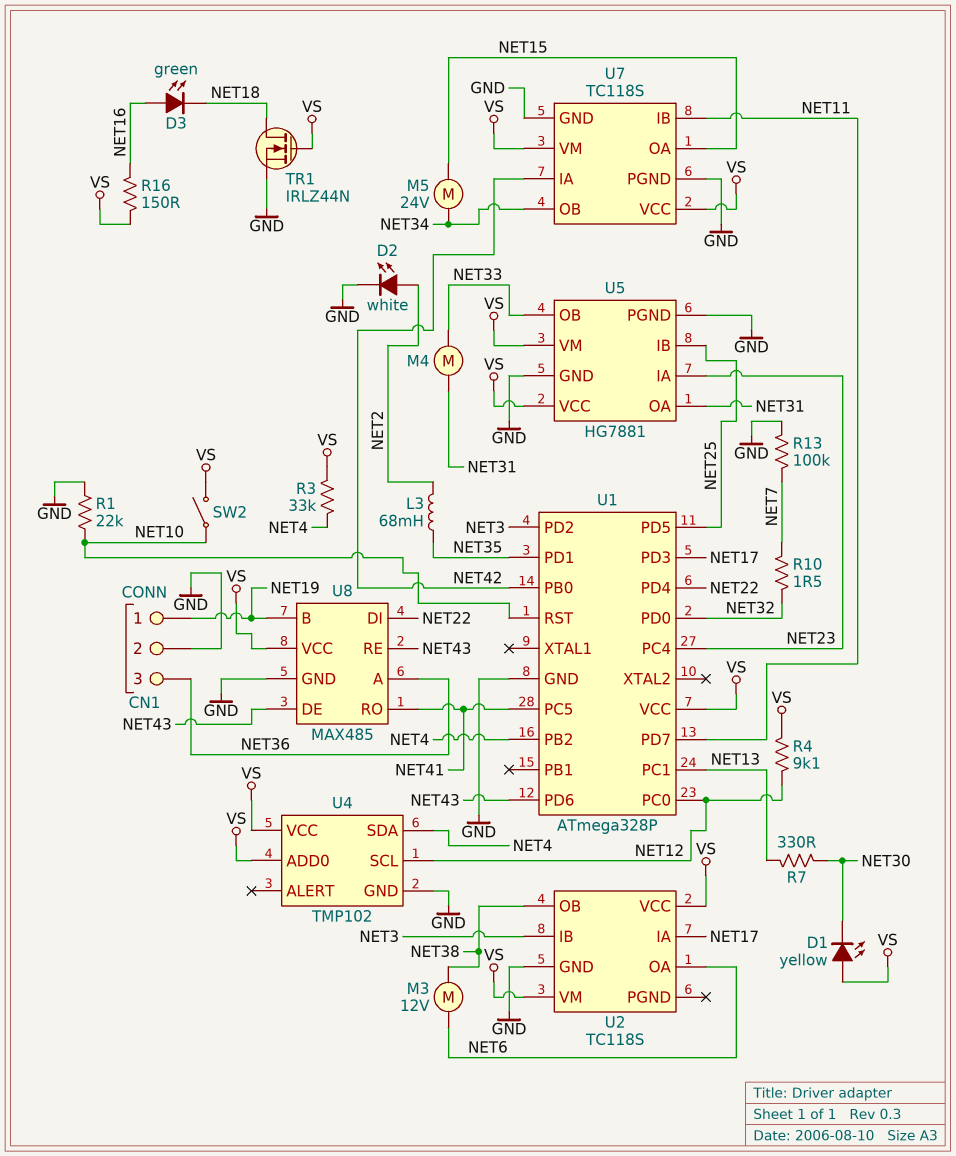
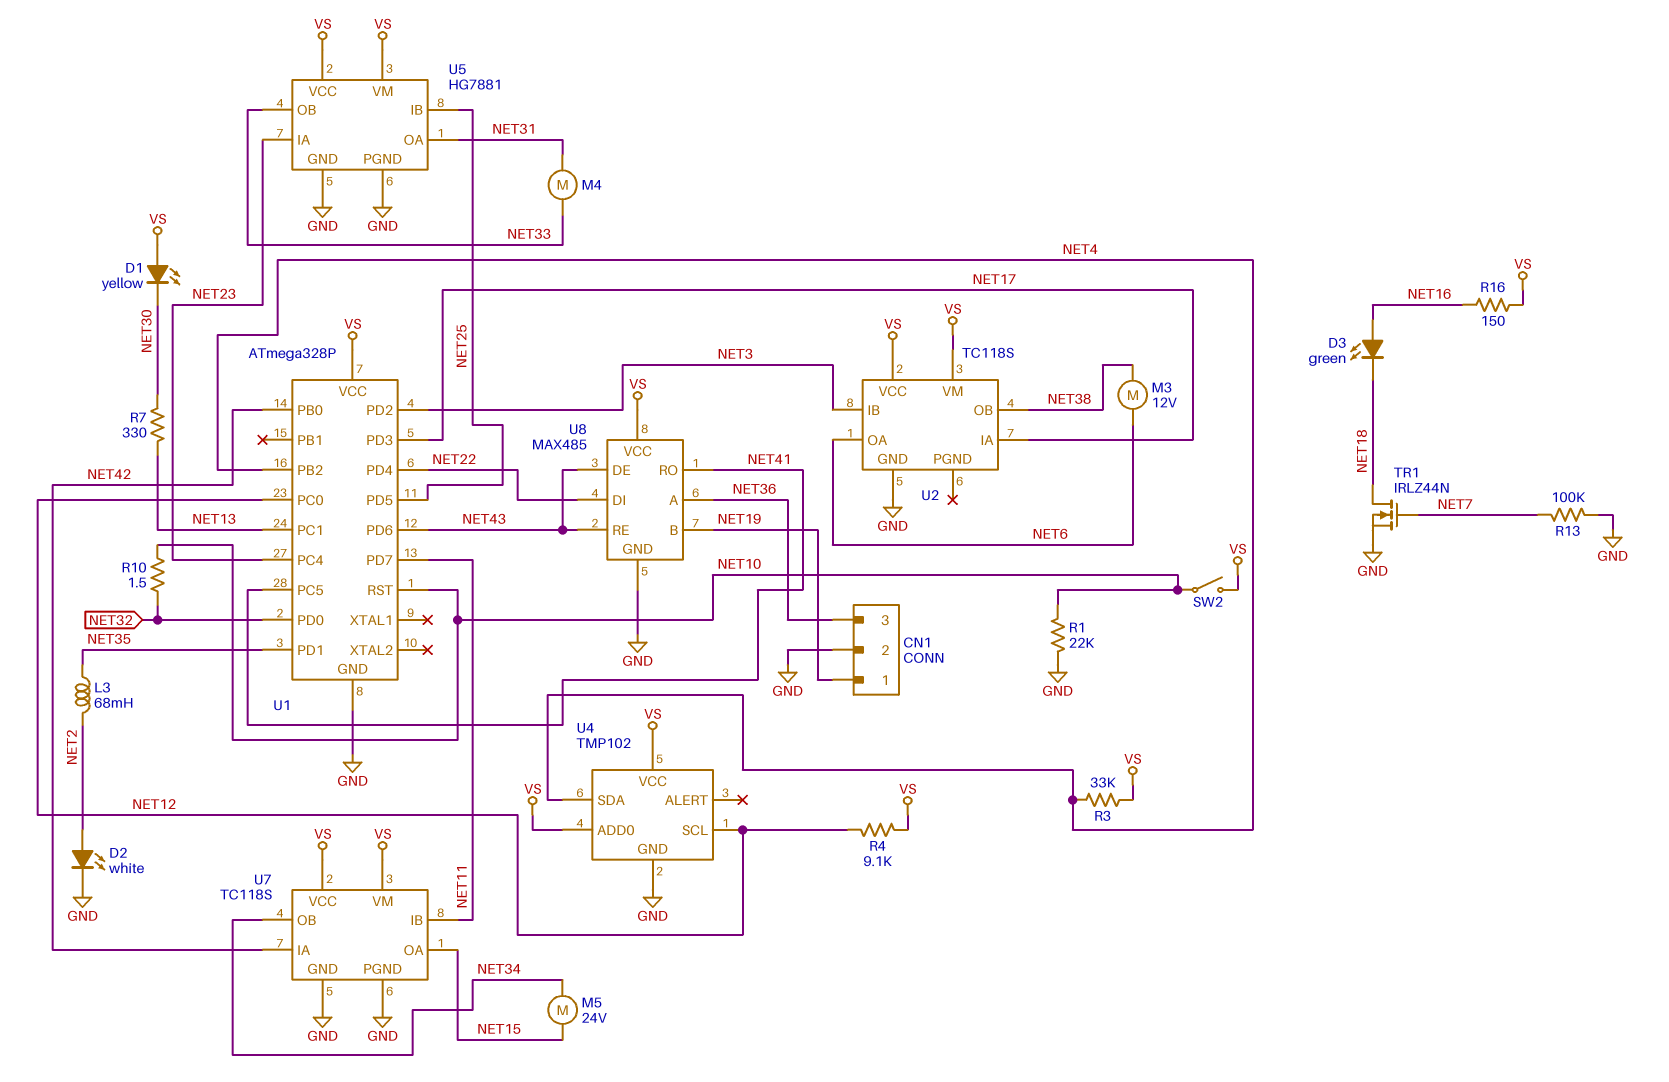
R10: 1.5 (NET7, NET32) -> 1.5 (NET10, NET32)
TR1: NMOS IRLZ44N (G VS, D NET18, S GND) -> NMOS IRLZ44N (G NET7, D NET18, S GND)

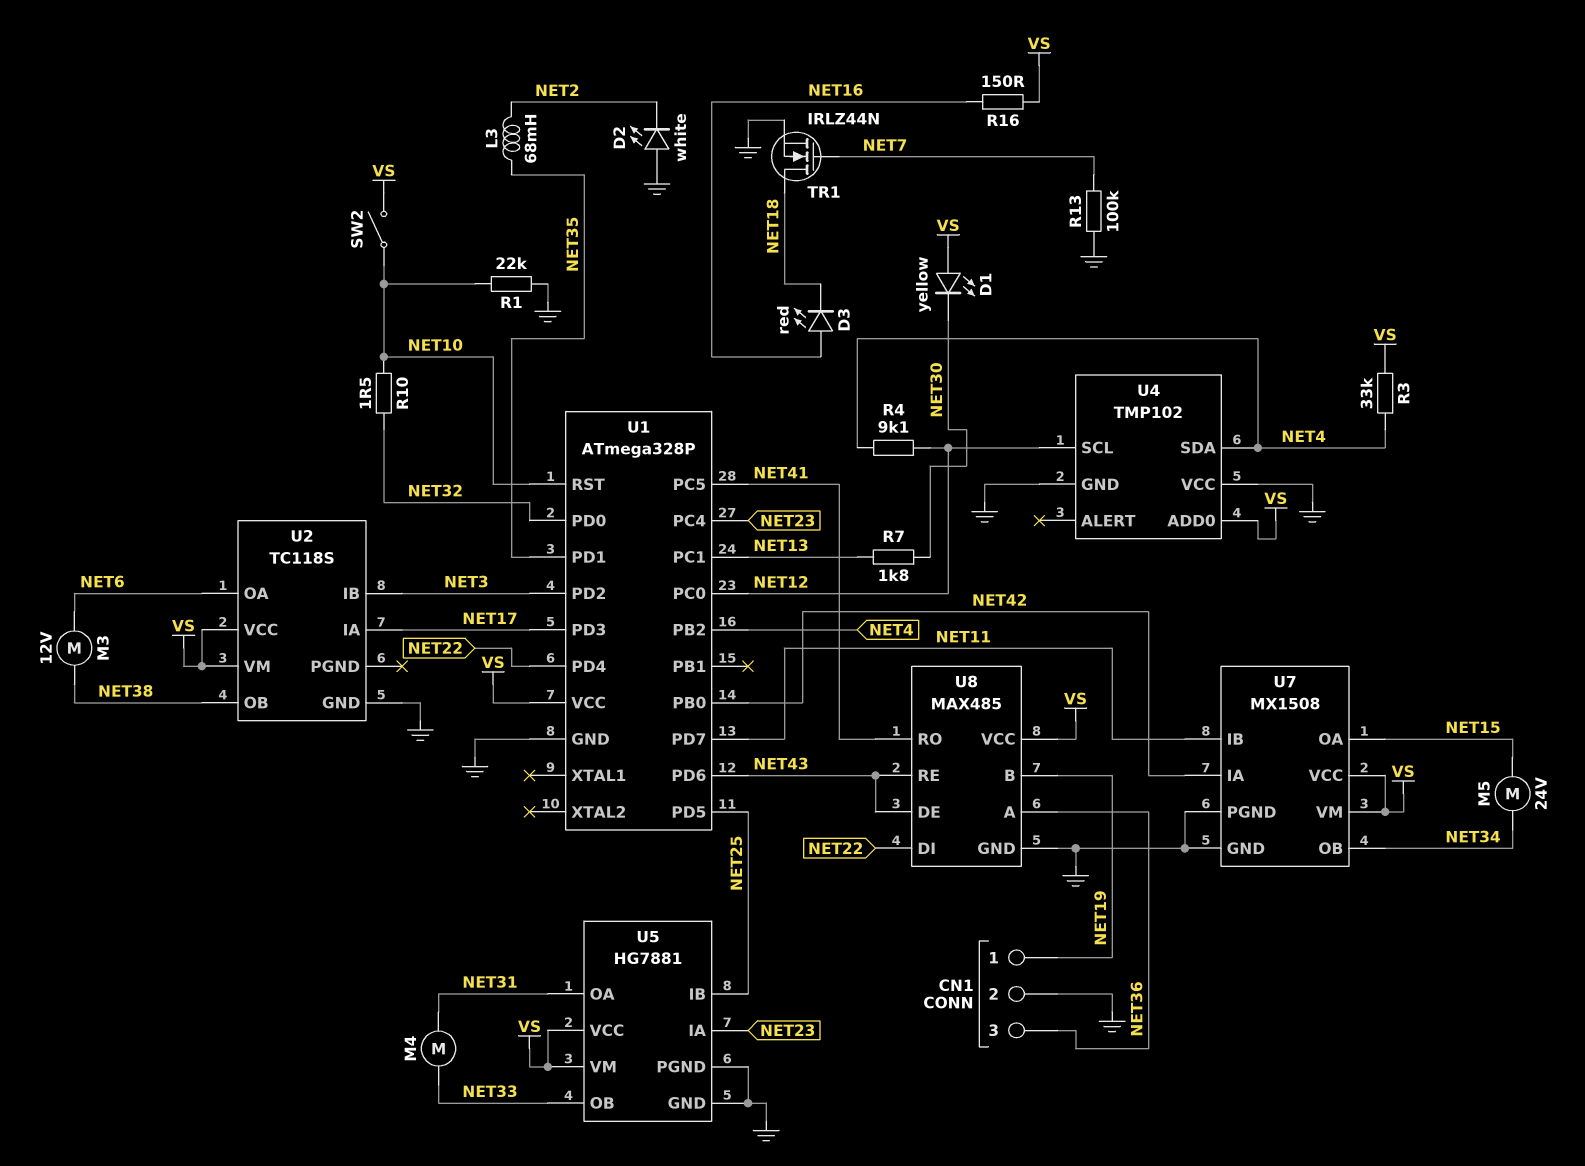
D2: LED white (A NET2, K GND) -> LED white (A GND, K NET2)
D3: LED green (A NET16, K NET18) -> LED red (A NET16, K NET18)
R4: 9.1k (NET12, VS) -> 9.1k (NET4, NET12)
R7: 330 (NET13, NET30) -> 1.8k (NET13, NET30)
U4 pin VCC: VS -> GND
U7: TC118S -> MX1508

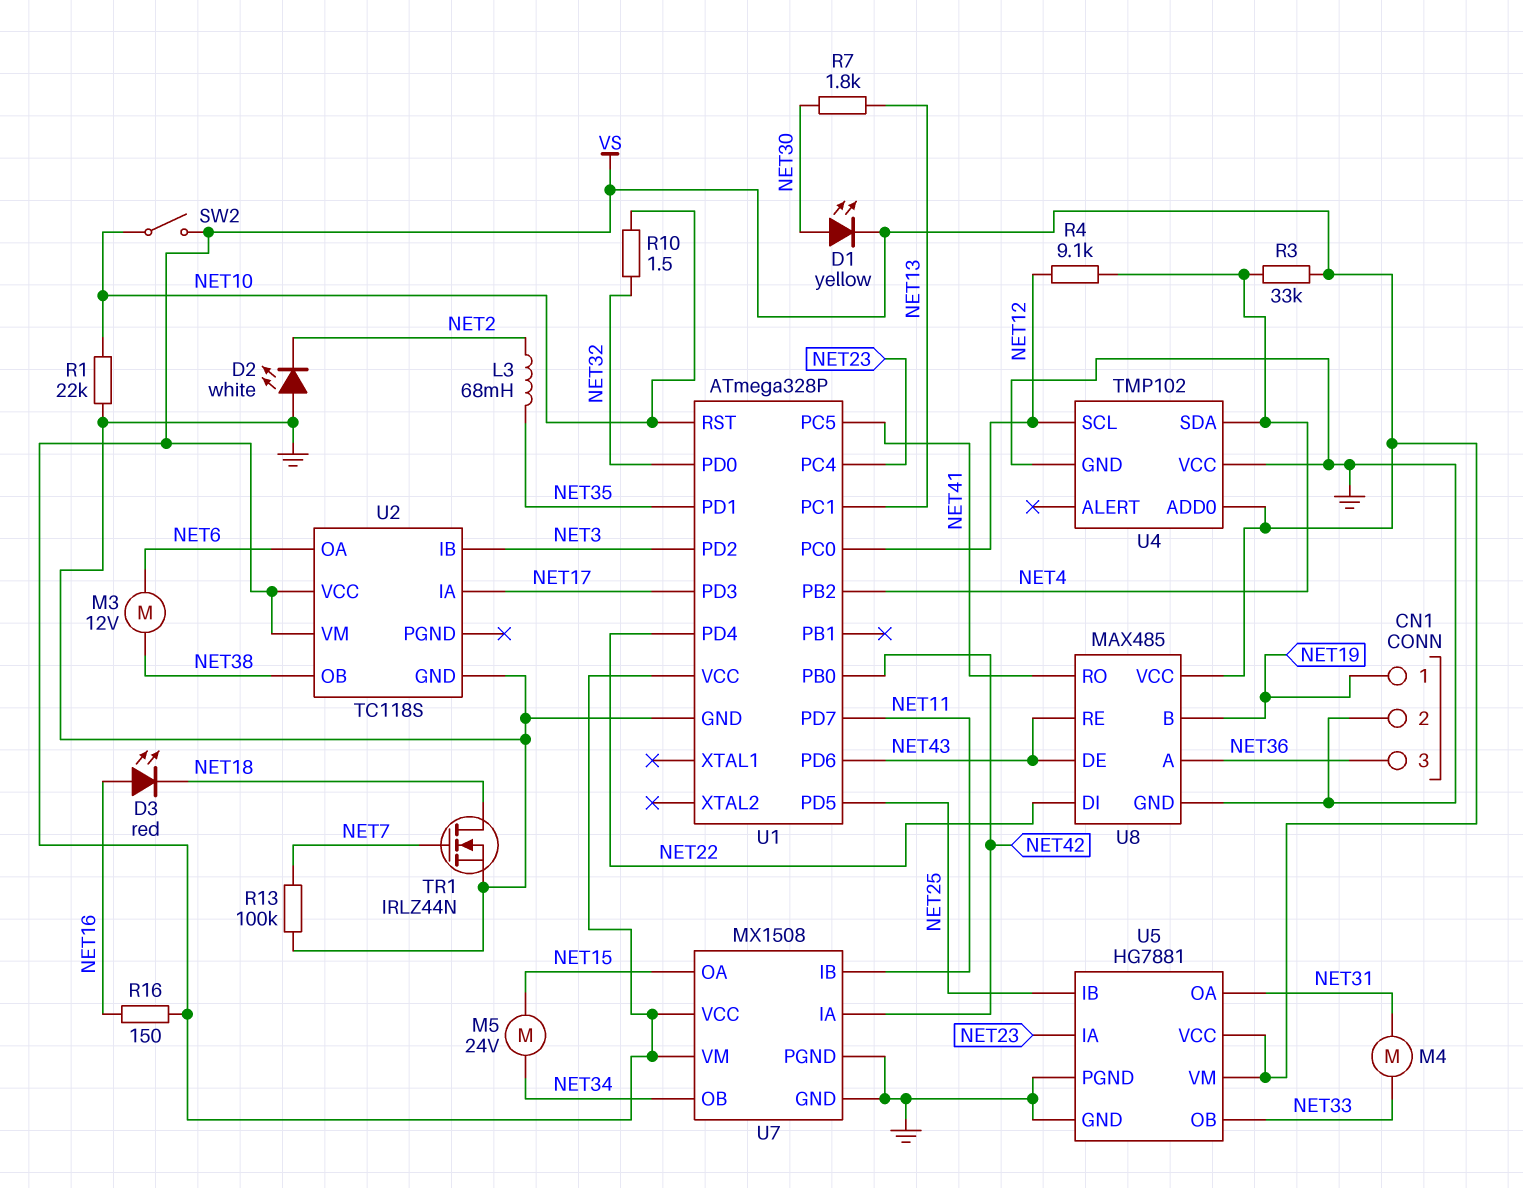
D1: LED yellow (A VS, K NET30) -> LED yellow (A NET30, K VS)

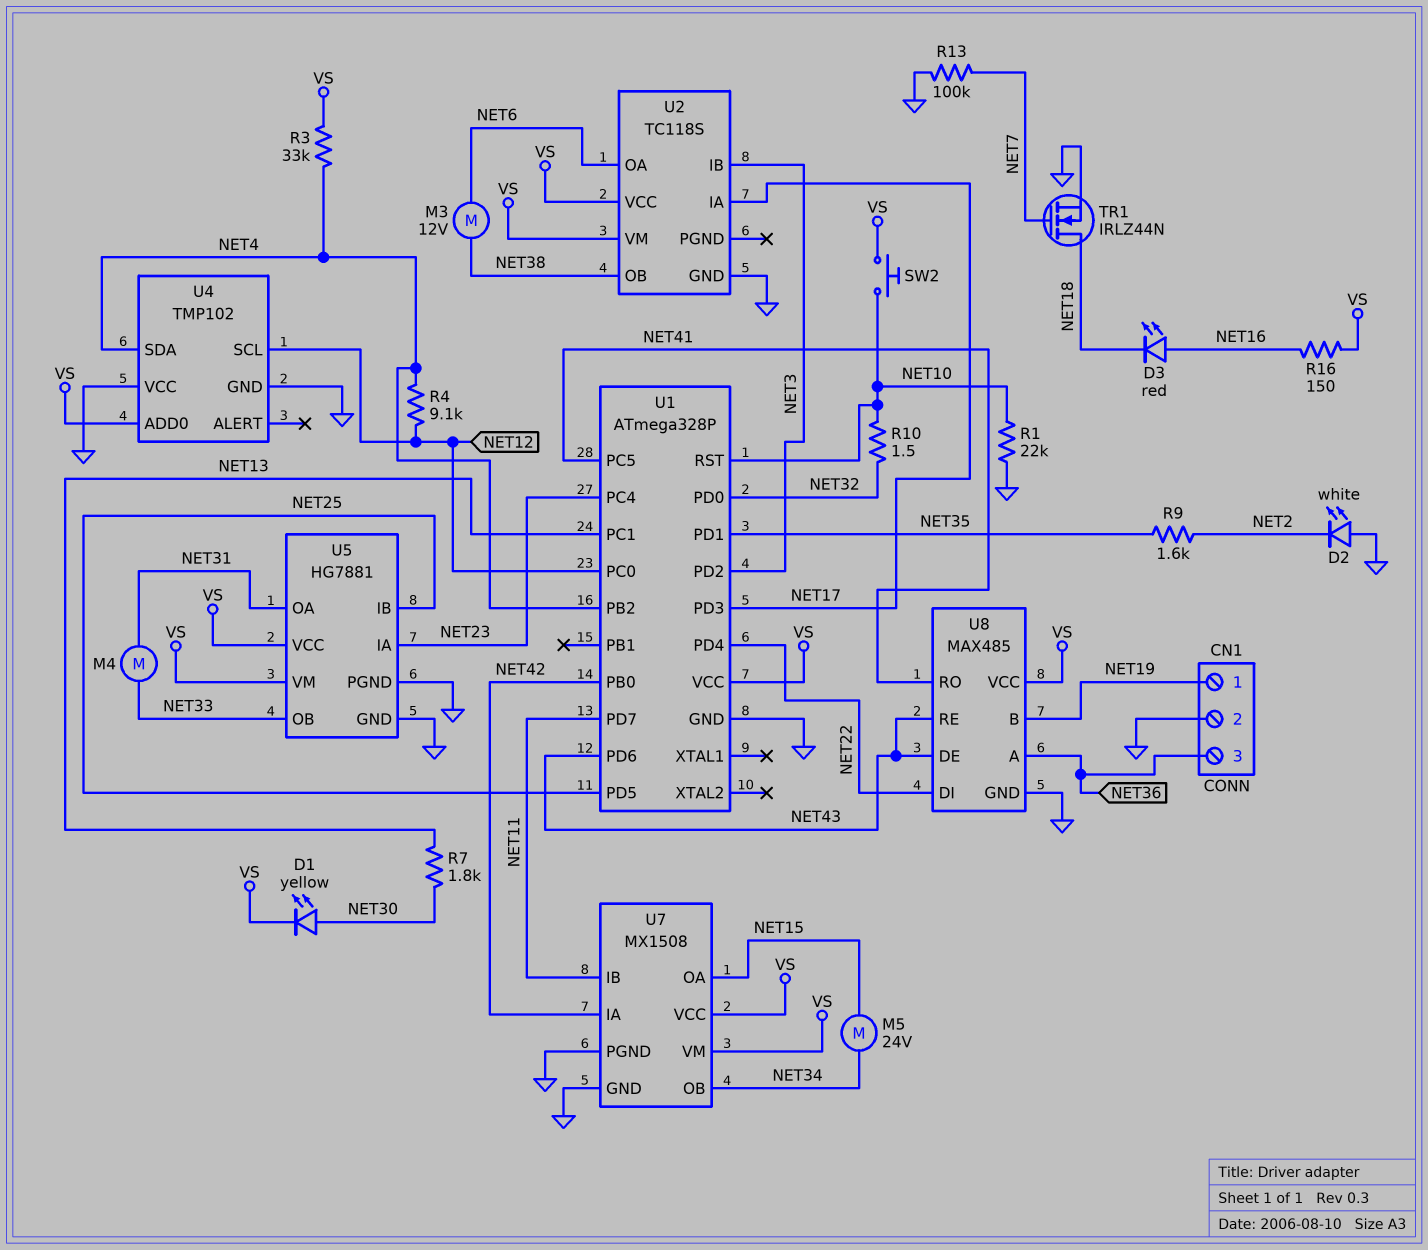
L3: 68mH (NET2, NET35) -> none
R9: none -> 1.6k (NET2, NET35)
SW2: switch (NET10, VS) -> button (NET10, VS)

